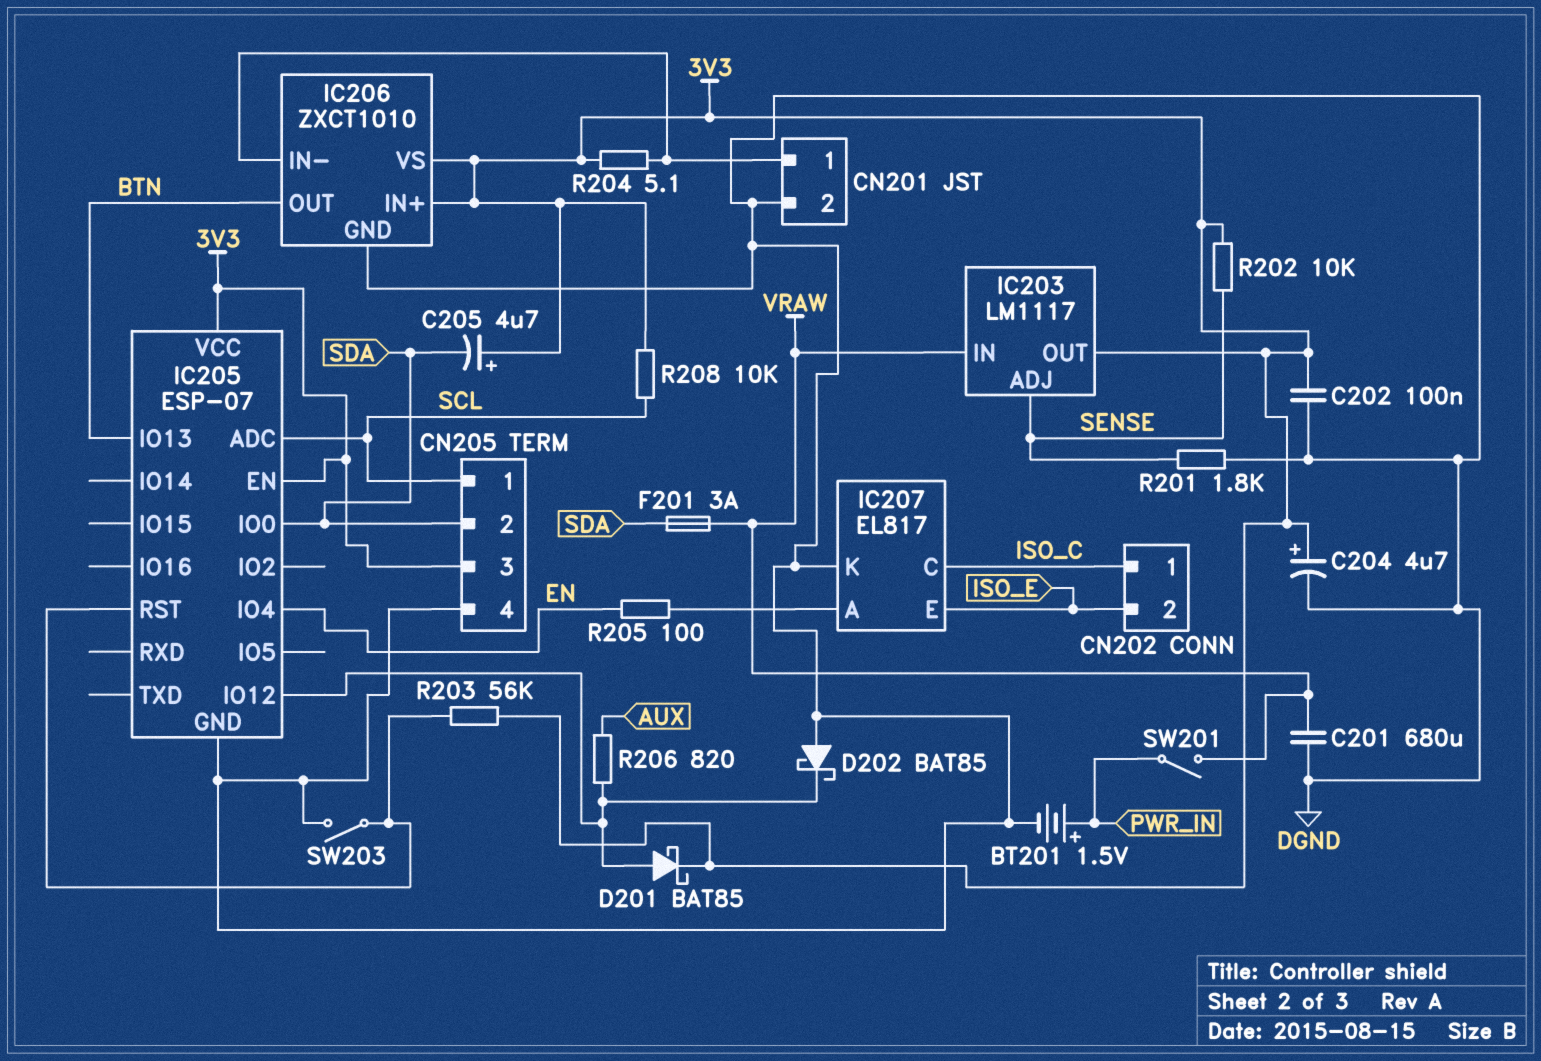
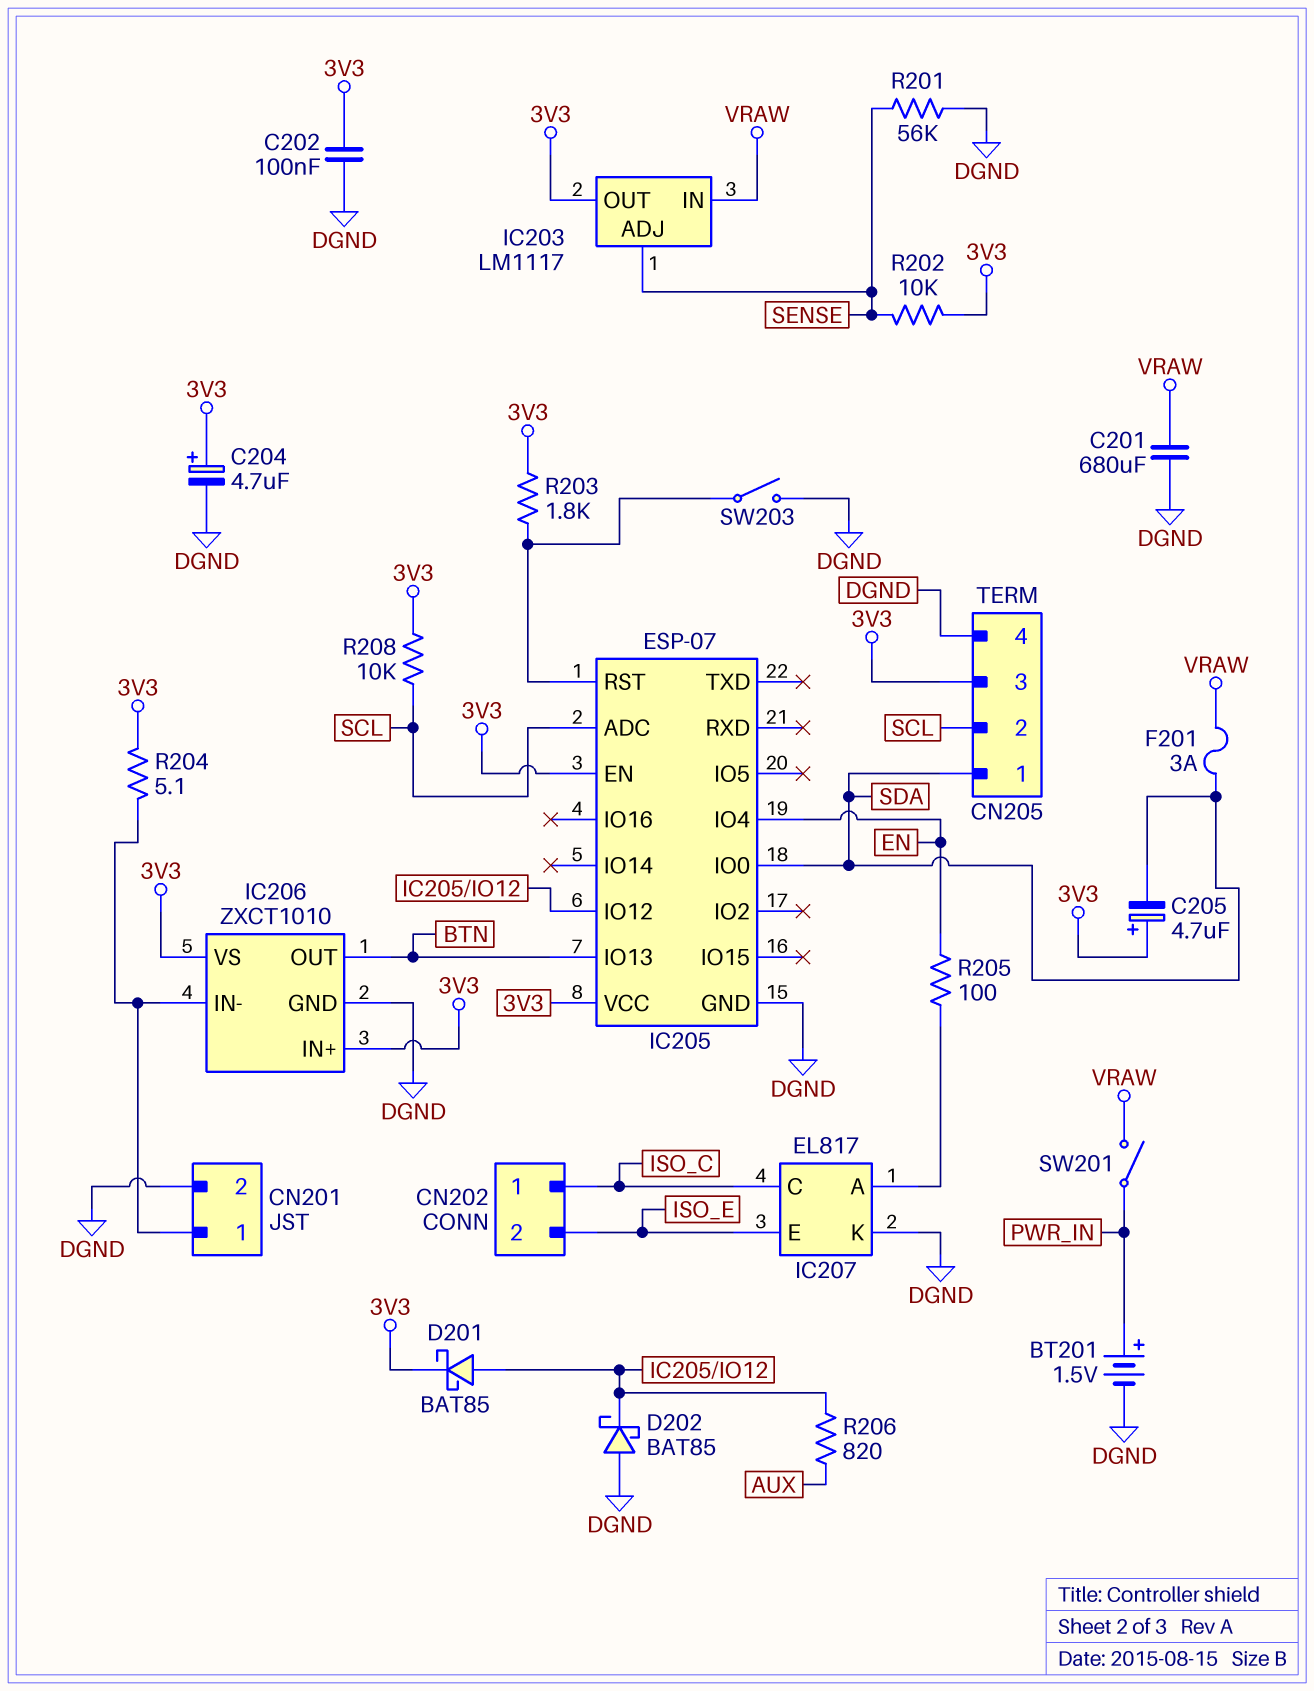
CN205 pin 1: SCL -> SDA
CN205 pin 2: SDA -> SCL
R201: 1.8k (DGND, SENSE) -> 56k (DGND, SENSE)
R203: 56k (3V3, IC205/RST) -> 1.8k (3V3, IC205/RST)

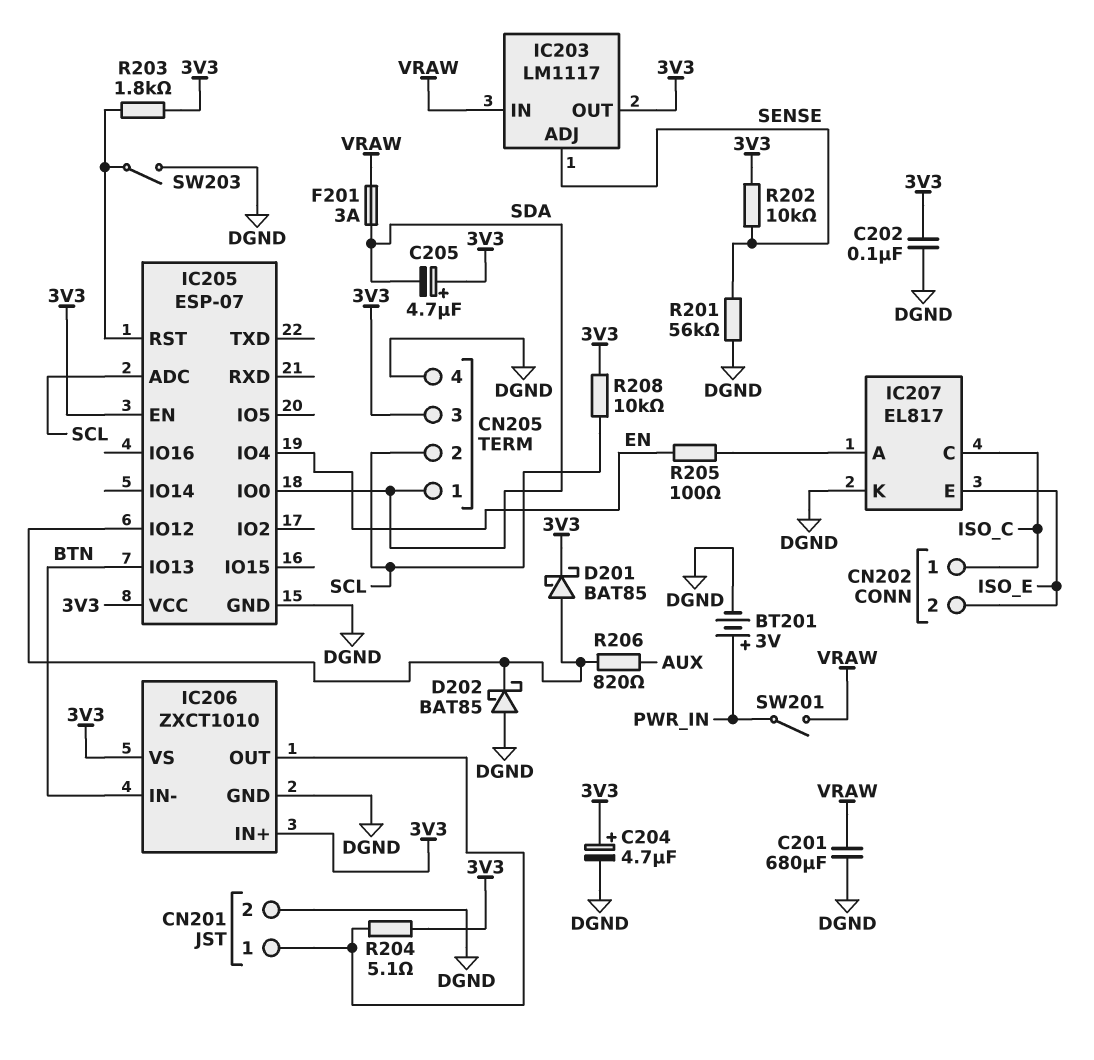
BT201: 1.5V (plus PWR_IN, minus DGND) -> 3V (plus PWR_IN, minus DGND)
IC206 pin IN-: CN201/1 -> BTN
IC206 pin OUT: BTN -> CN201/1

